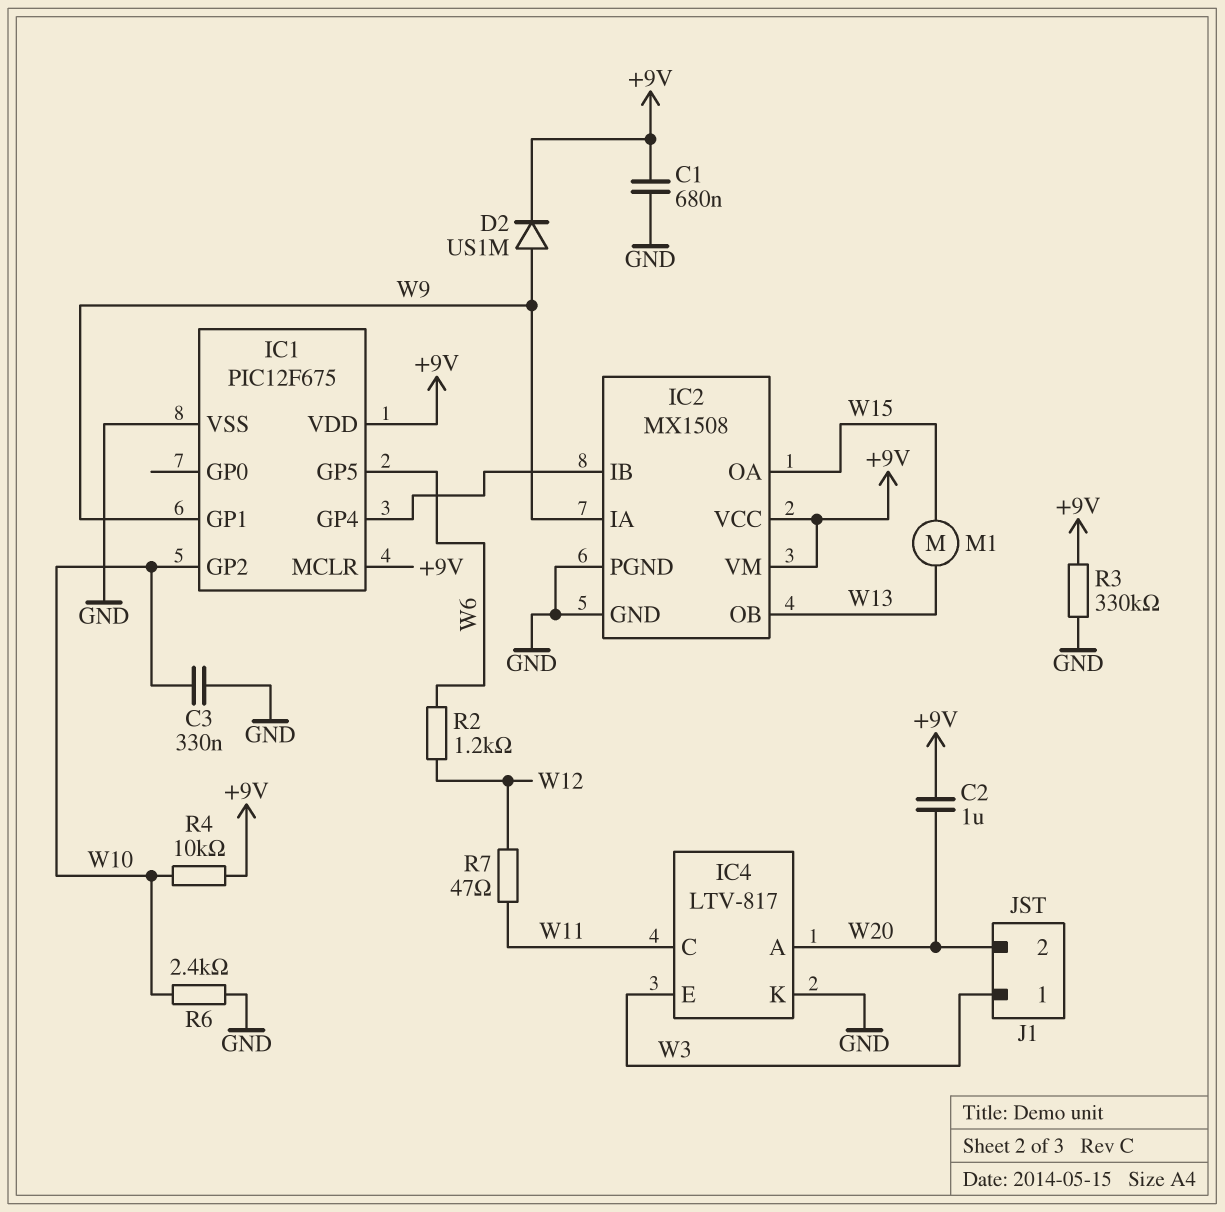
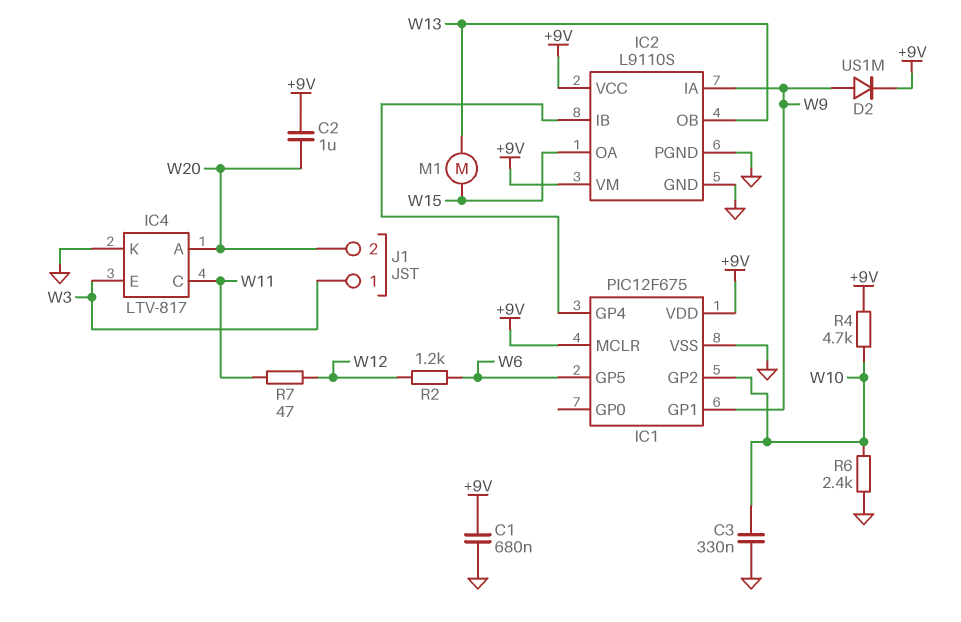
IC2: MX1508 -> L9110S
R3: 330k (+9V, GND) -> none
R4: 10k (+9V, W10) -> 4.7k (+9V, W10)

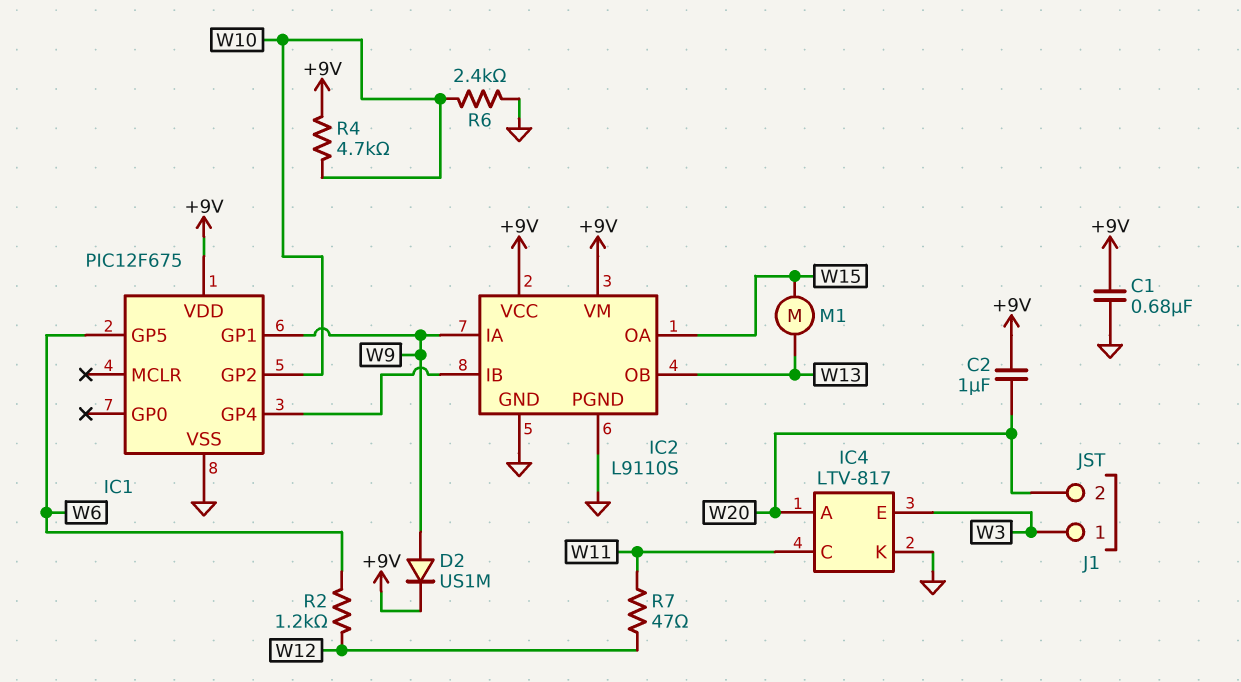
C3: 330nF (GND, W10) -> none
IC1 pin MCLR: +9V -> none

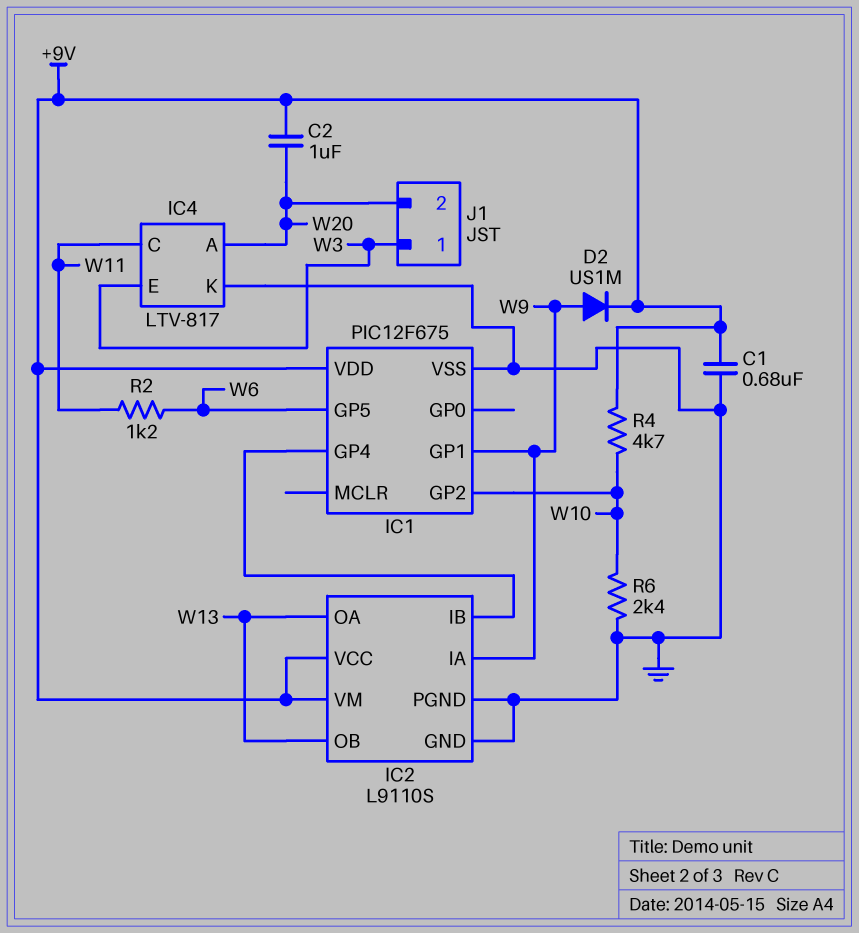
IC2 pin OA: W15 -> W13
M1: motor (W13, W15) -> none
R2: 1.2k (W6, W12) -> 1.2k (W6, W11)
R7: 47 (W11, W12) -> none

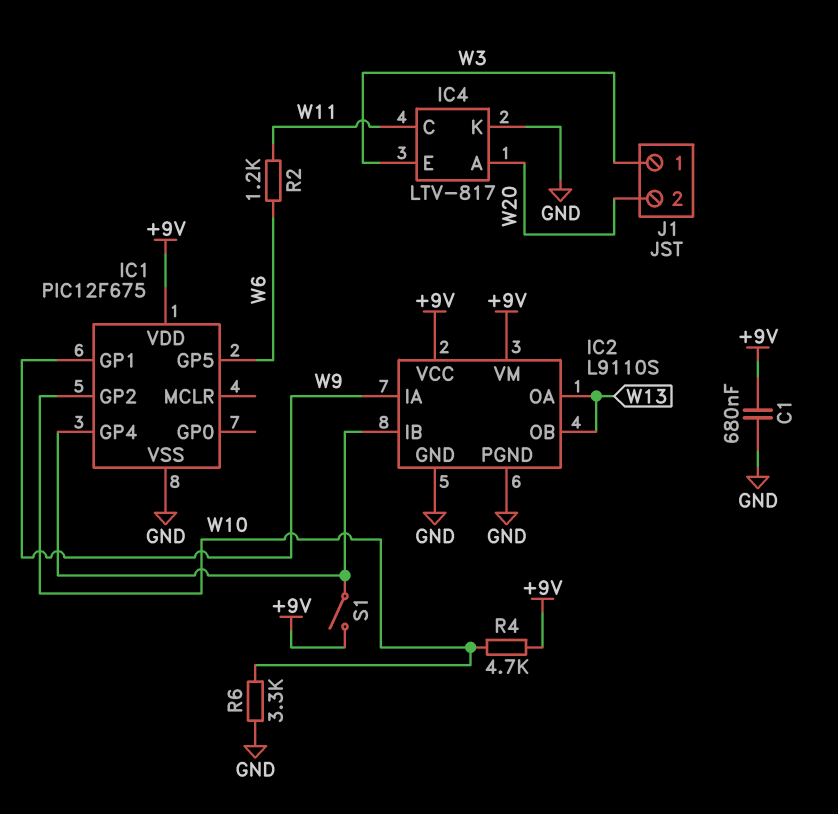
C2: 1uF (+9V, W20) -> none
D2: diode US1M (A W9, K +9V) -> none
R6: 2.4k (GND, W10) -> 3.3k (GND, W10)
S1: none -> switch (+9V, IC1/GP4)

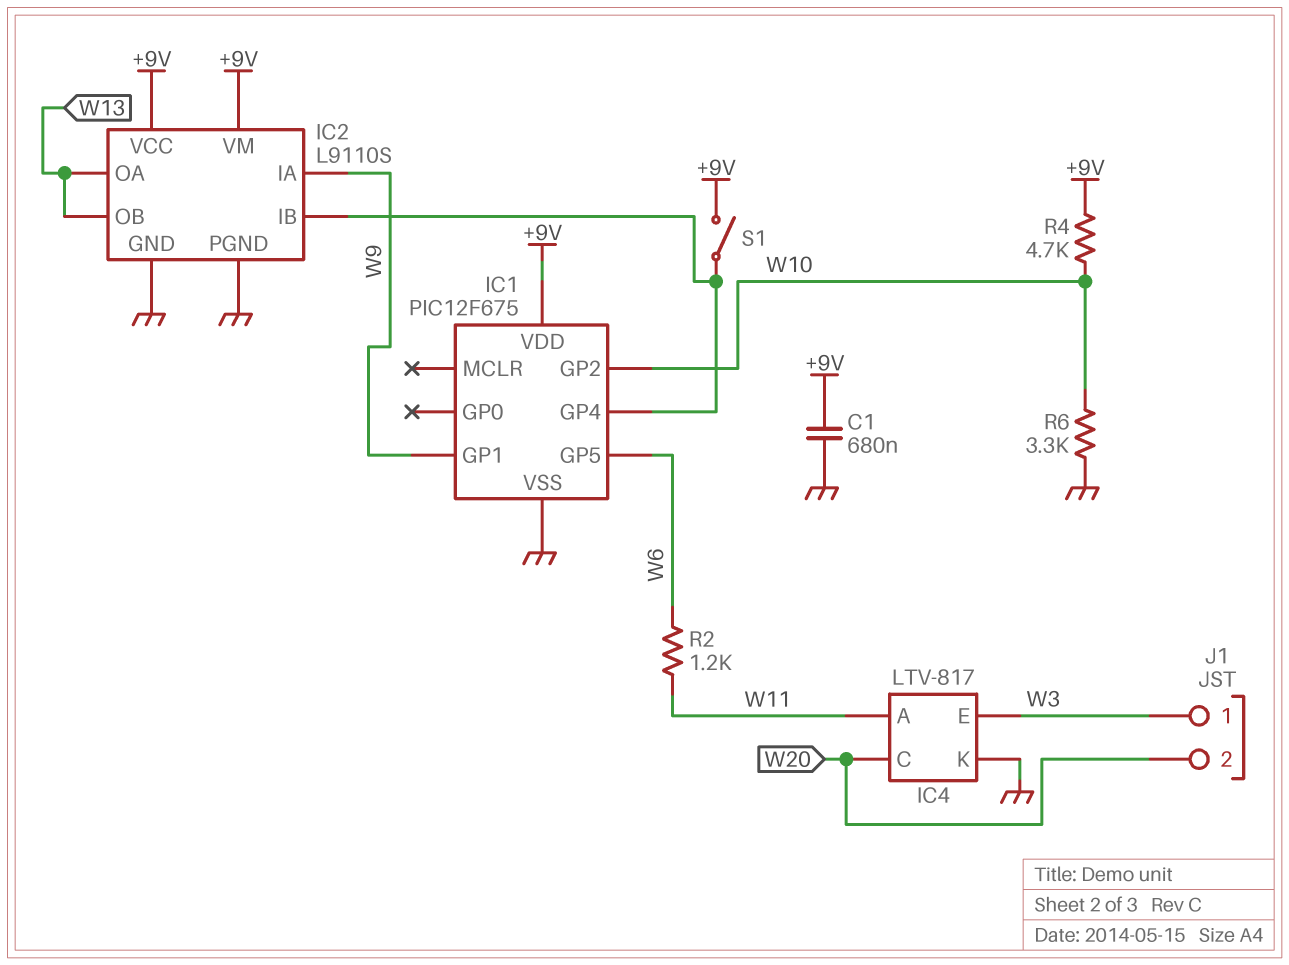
IC4 pin A: W20 -> W11
IC4 pin C: W11 -> W20

